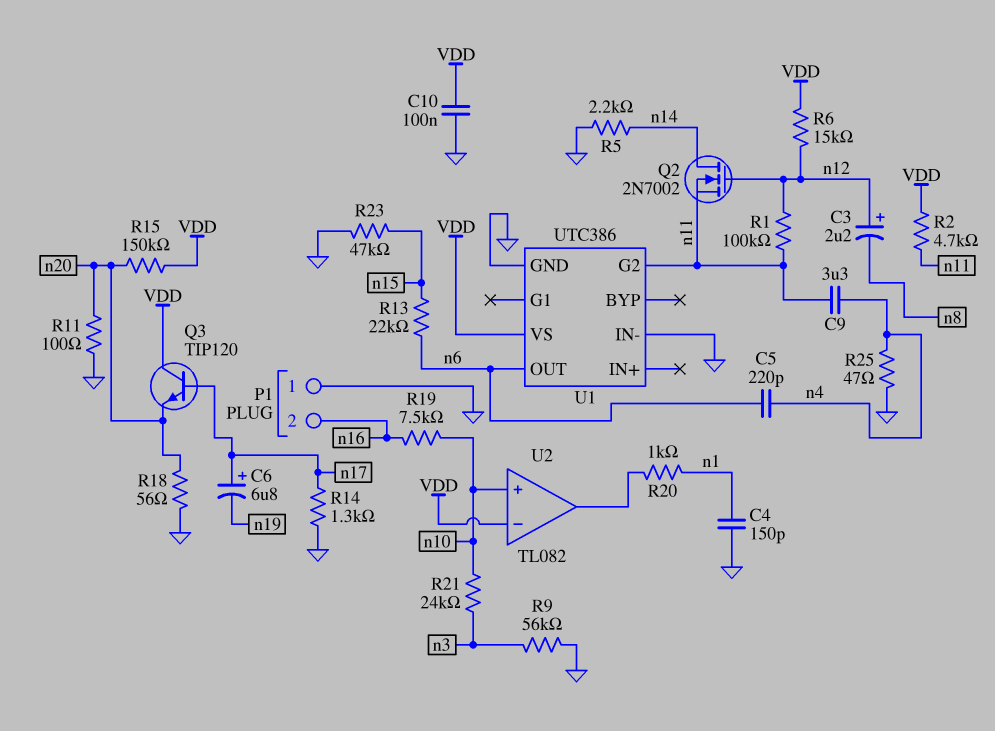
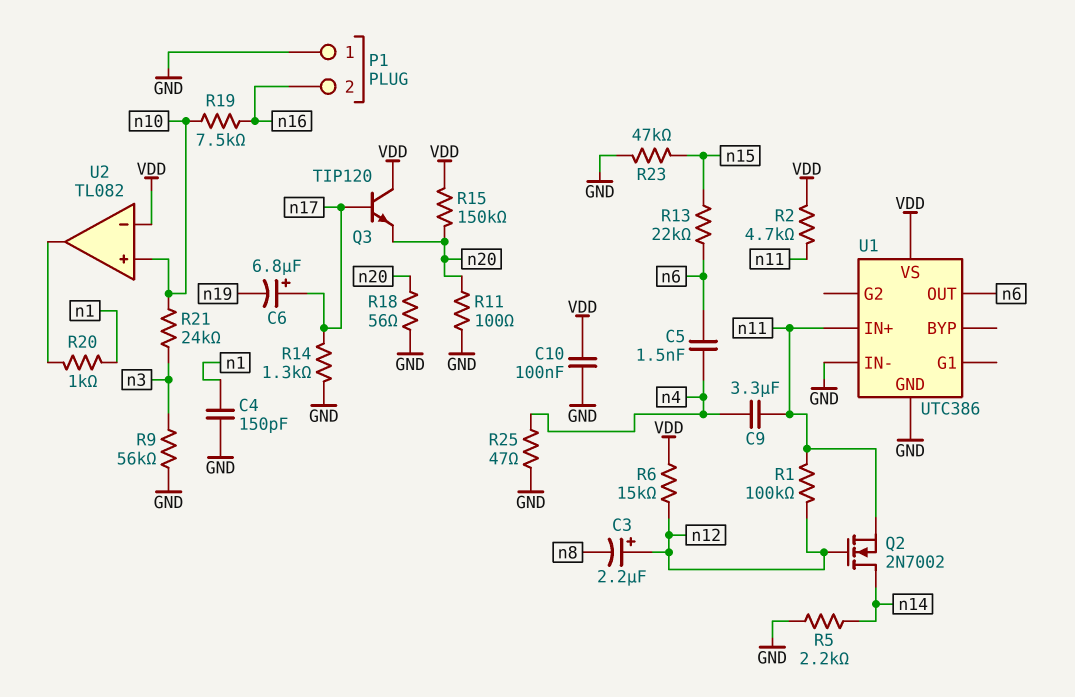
C5: 220pF (n4, n6) -> 1.5nF (n4, n6)
U1 pin G2: n11 -> none
U1 pin IN+: none -> n11

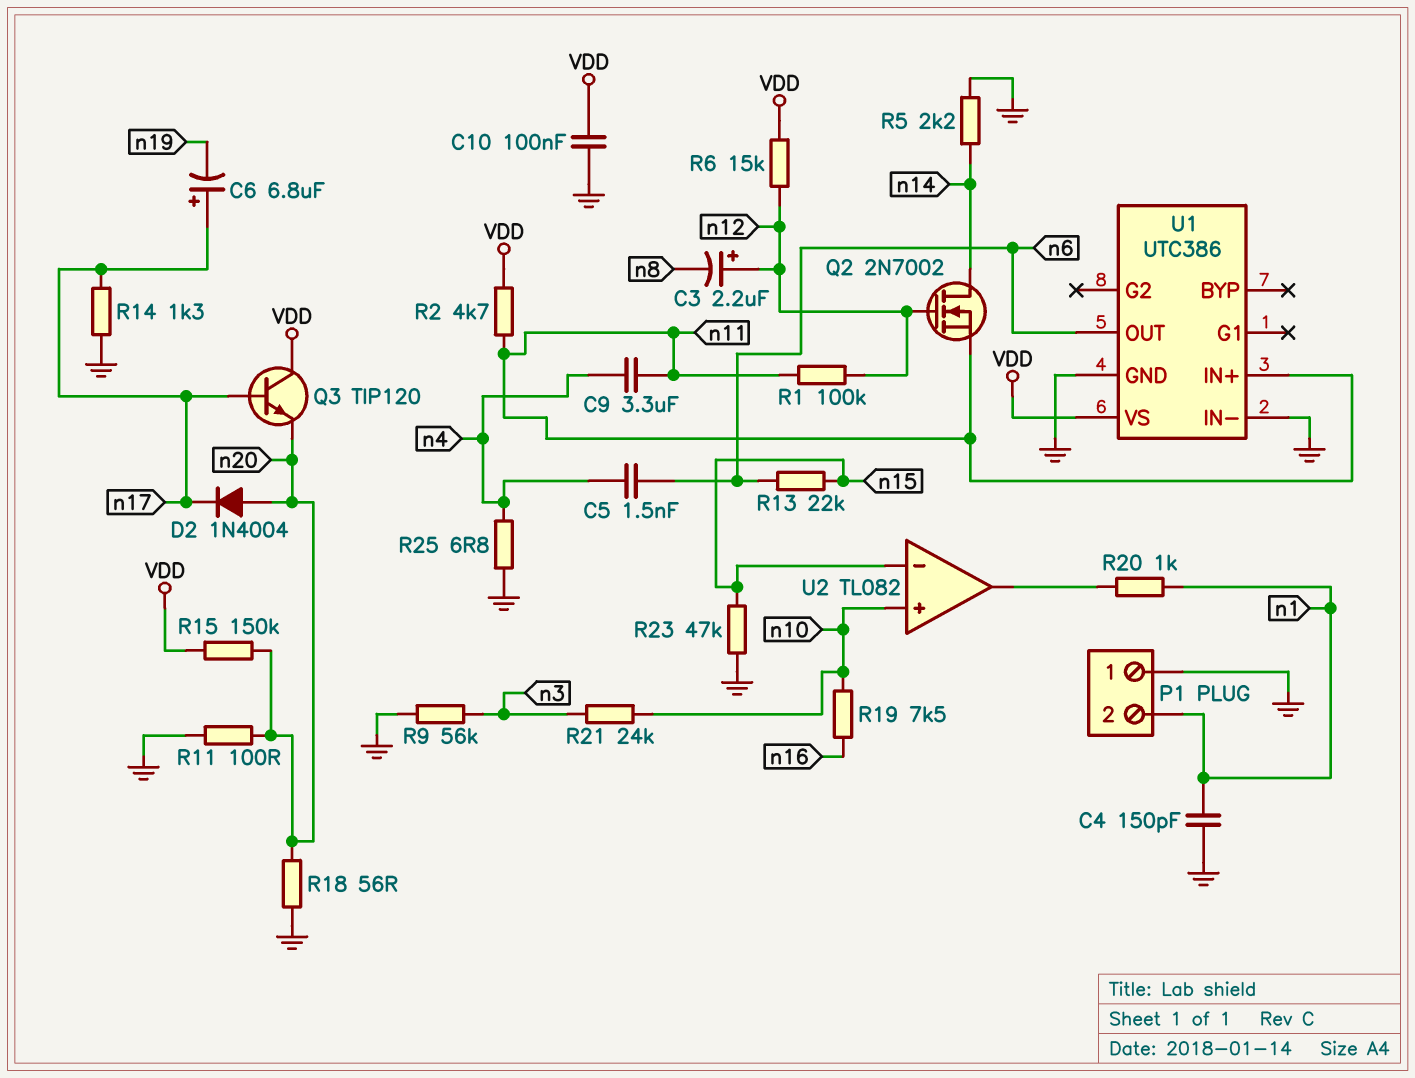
D2: none -> diode 1N4004 (A n20, K n17)
P1 pin 2: n16 -> n1
R25: 47 (GND, n4) -> 6.8 (GND, n4)
U2 pin in-: VDD -> n15

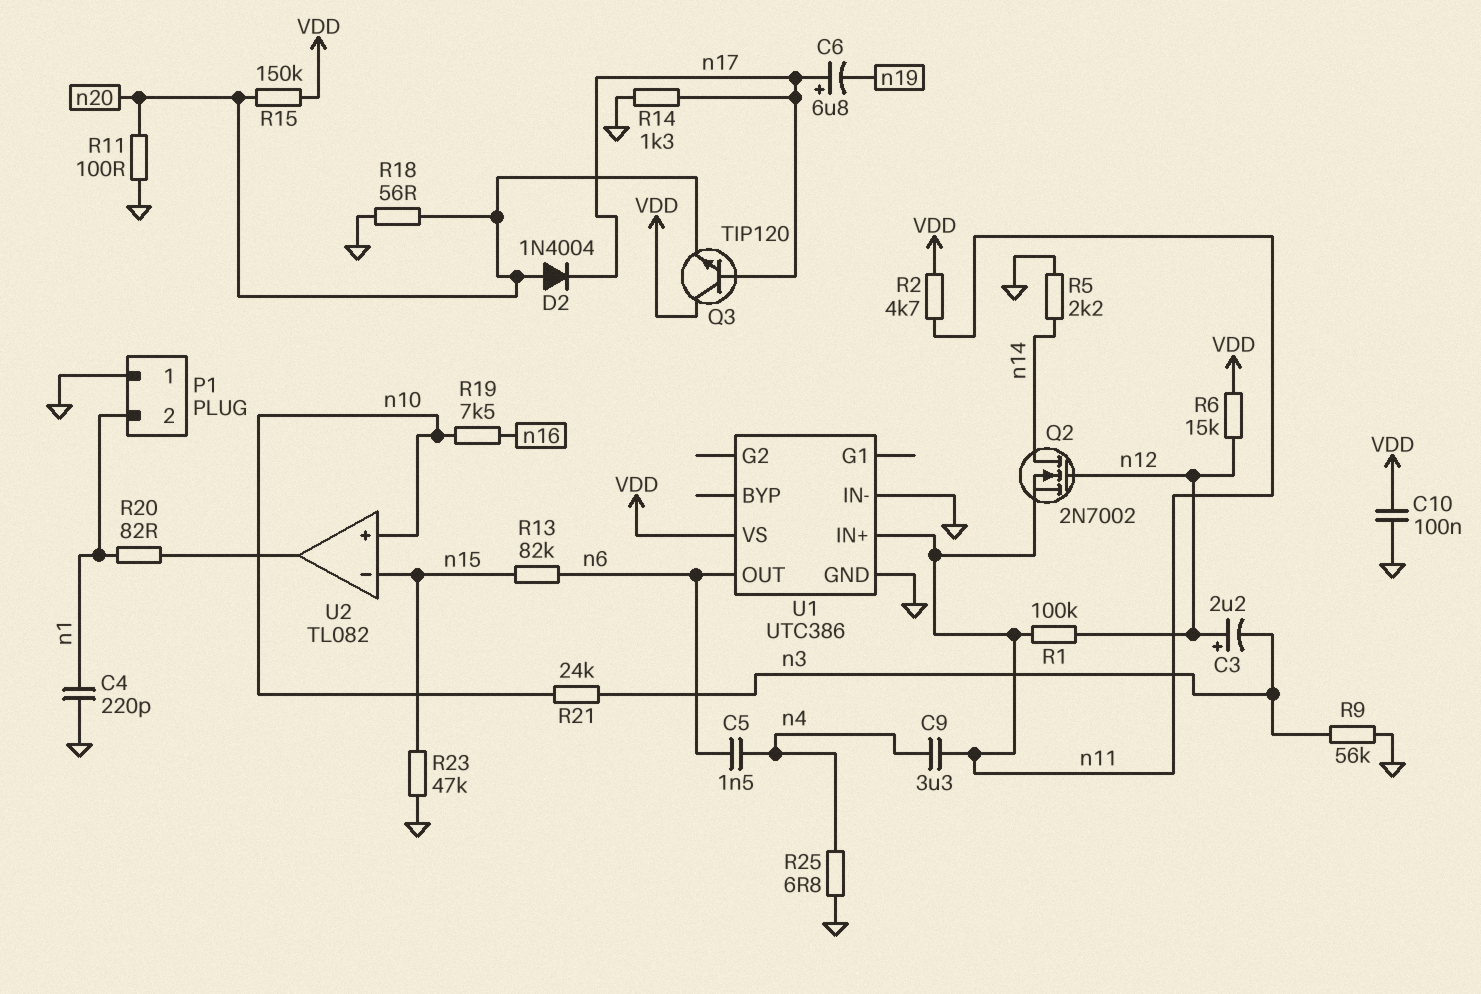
C3: 2.2uF (plus n12, minus n8) -> 2.2uF (plus n12, minus n3)
C4: 150pF (GND, n1) -> 220pF (GND, n1)
R13: 22k (n6, n15) -> 82k (n6, n15)
R20: 1k (U2/out, n1) -> 82 (U2/out, n1)

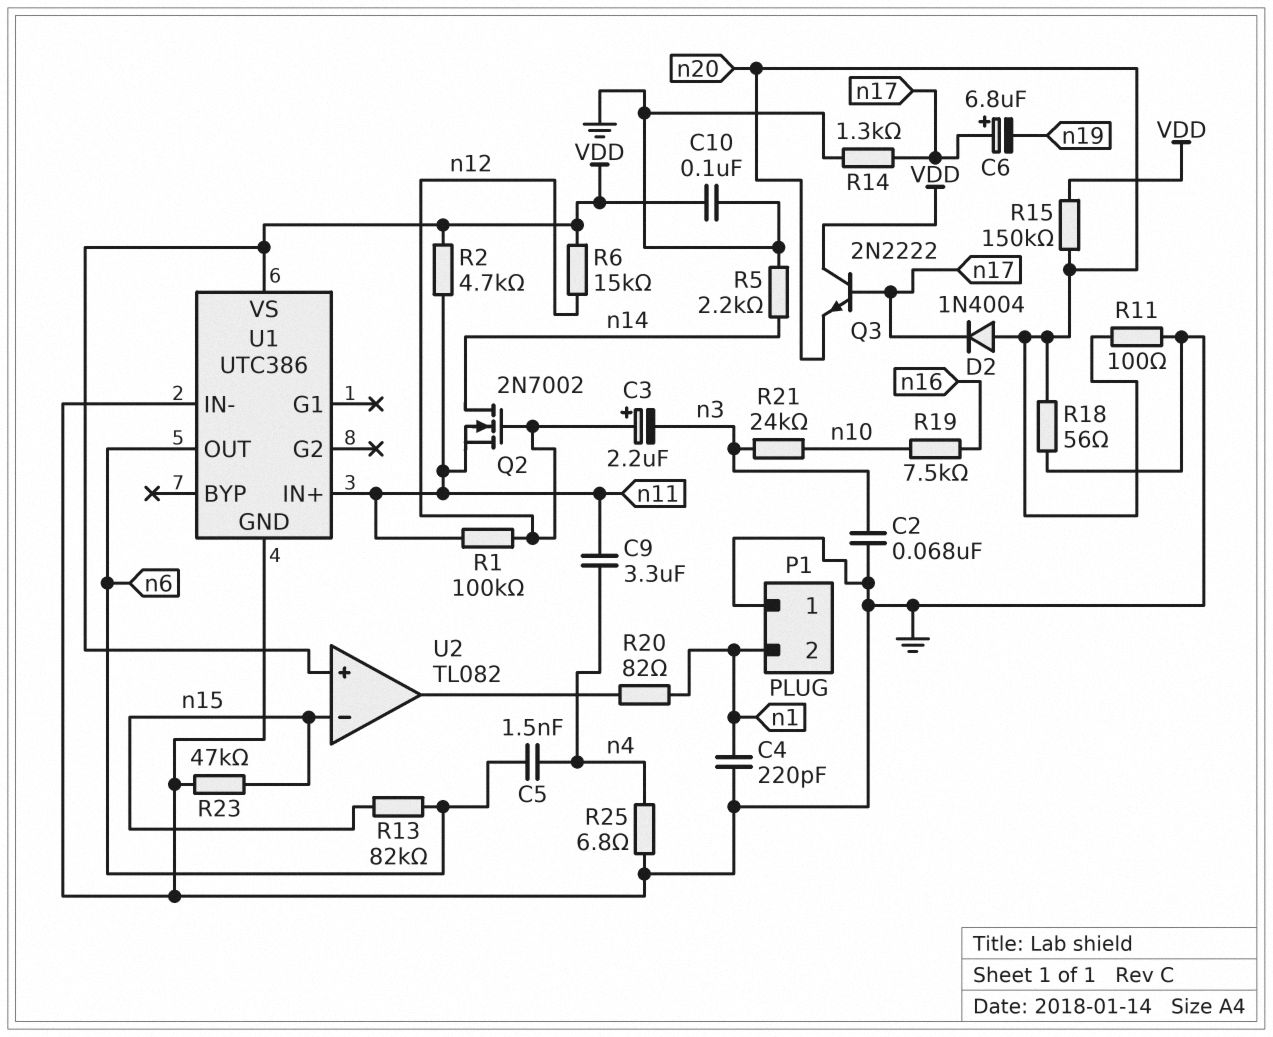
C2: none -> 68nF (GND, n3)
Q3: NPN TIP120 (B n17, C VDD, E n20) -> NPN 2N2222 (B n17, C VDD, E n20)
R9: 56k (GND, n3) -> none
U2 pin in+: n10 -> VDD

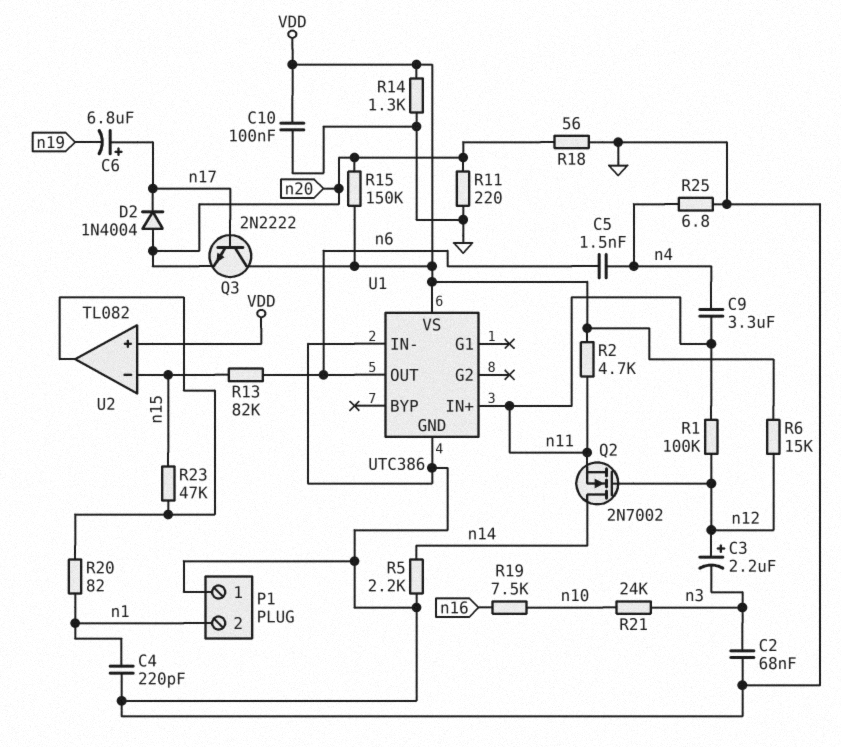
R11: 100 (GND, n20) -> 220 (GND, n20)
R14: 1.3k (GND, n17) -> 1.3k (GND, VDD)
R23: 47k (GND, n15) -> 47k (U2/out, n15)

